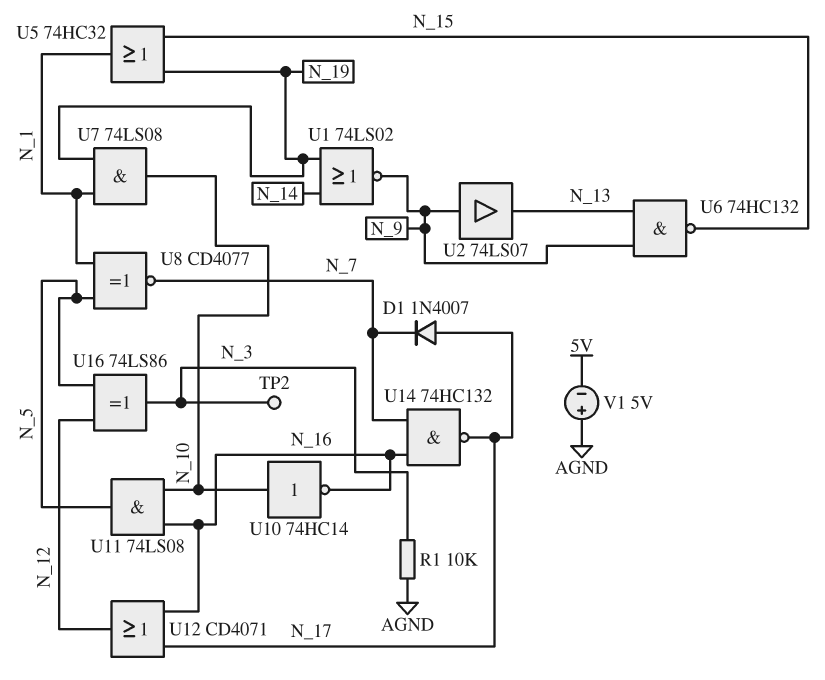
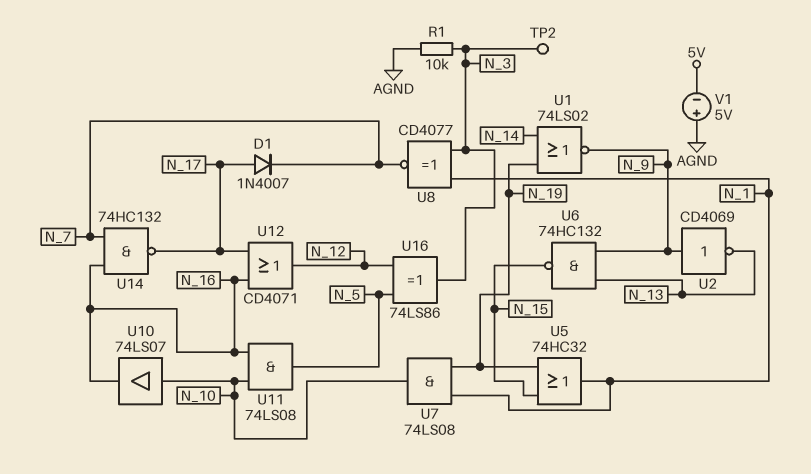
U2: buffer 74LS07 (in N_9, out N_13) -> NOT CD4069 (in N_9, out N_13)
U8: XNOR CD4077 (in N_1, in N_5, out N_7) -> XNOR CD4077 (in N_1, in N_3, out N_7)
U10: NOT 74HC14 (in N_10, out N_16) -> buffer 74LS07 (in N_10, out N_16)

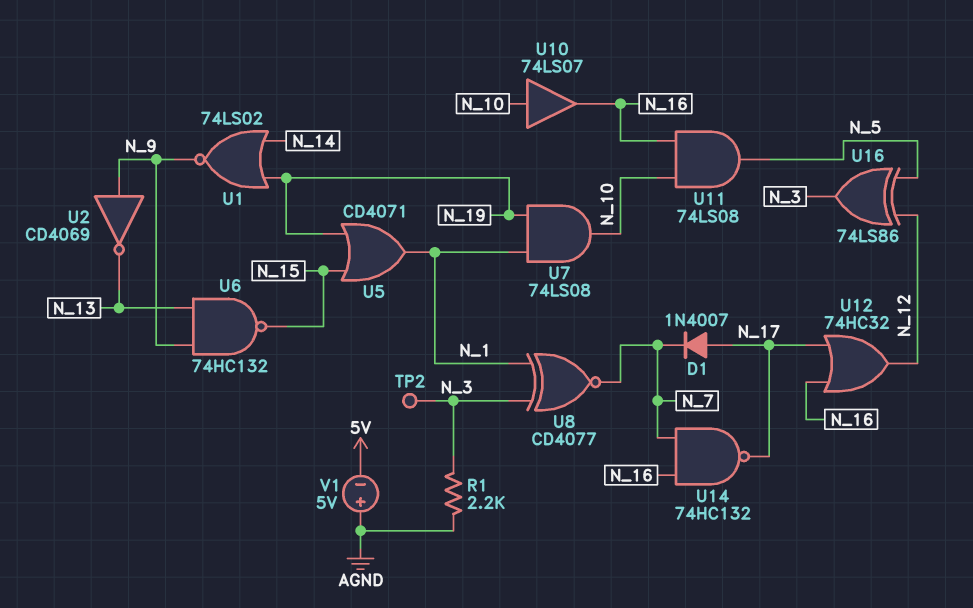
R1: 10k (AGND, N_3) -> 2.2k (AGND, N_3)
U5: OR 74HC32 (in N_15, in N_19, out N_1) -> OR CD4071 (in N_15, in N_19, out N_1)
U12: OR CD4071 (in N_16, in N_17, out N_12) -> OR 74HC32 (in N_16, in N_17, out N_12)

